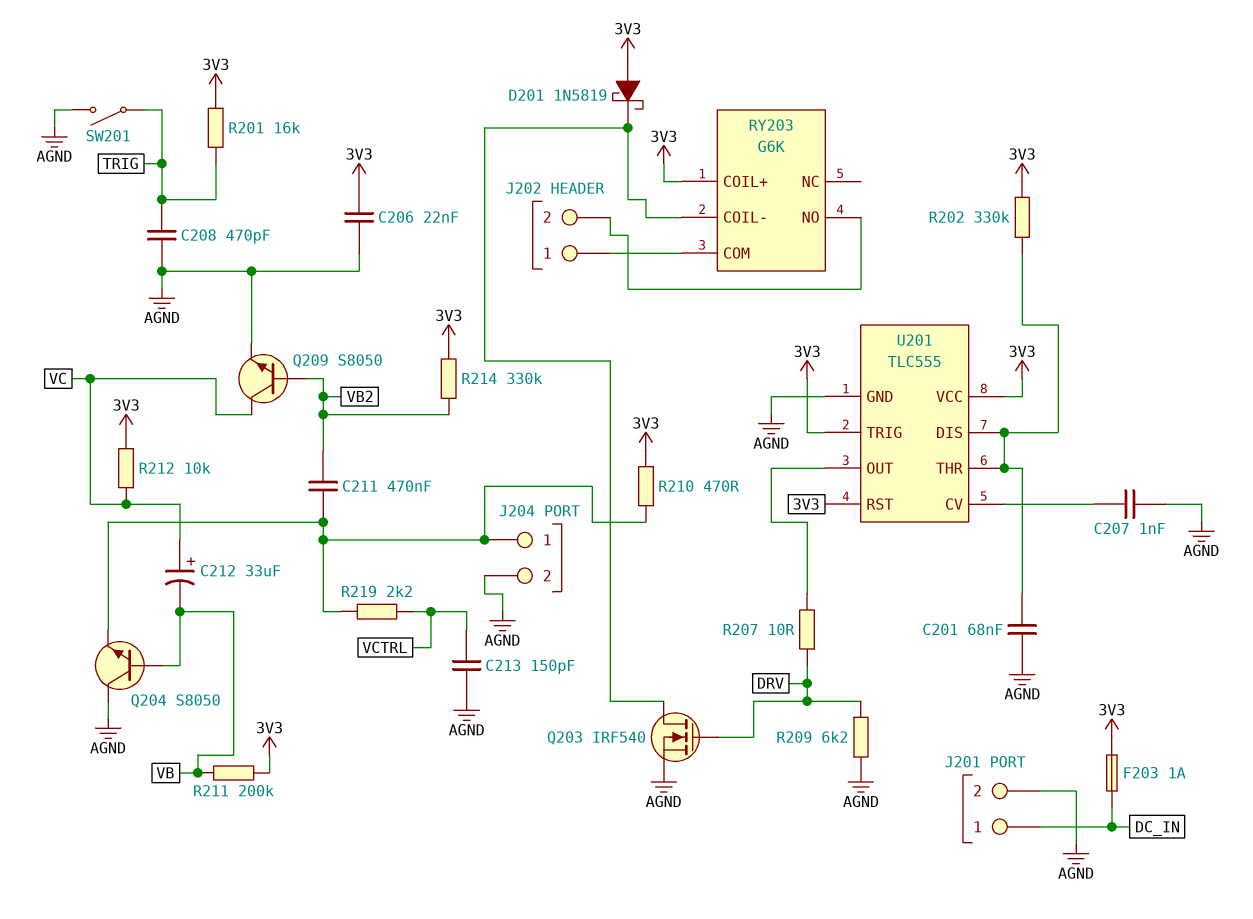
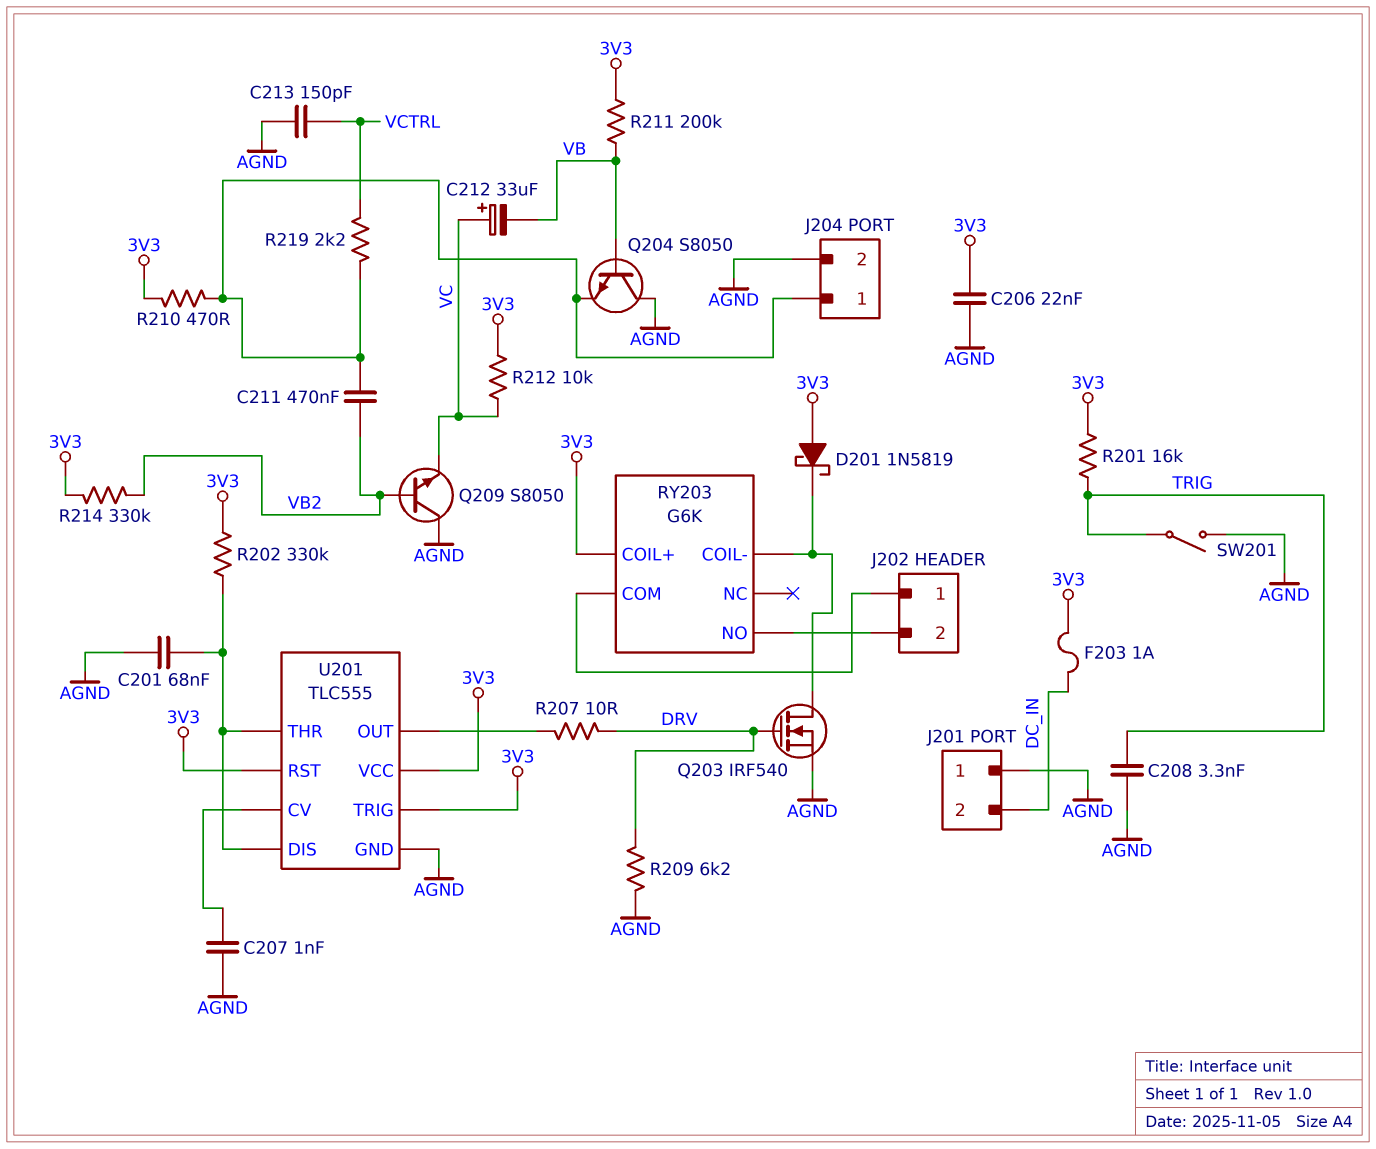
C208: 470pF (AGND, TRIG) -> 3.3nF (AGND, TRIG)
J201 pin 1: DC_IN -> AGND
J201 pin 2: AGND -> DC_IN
Q209: NPN S8050 (B VB2, C VC, E AGND) -> NPN S8050 (B VB2, C AGND, E VC)

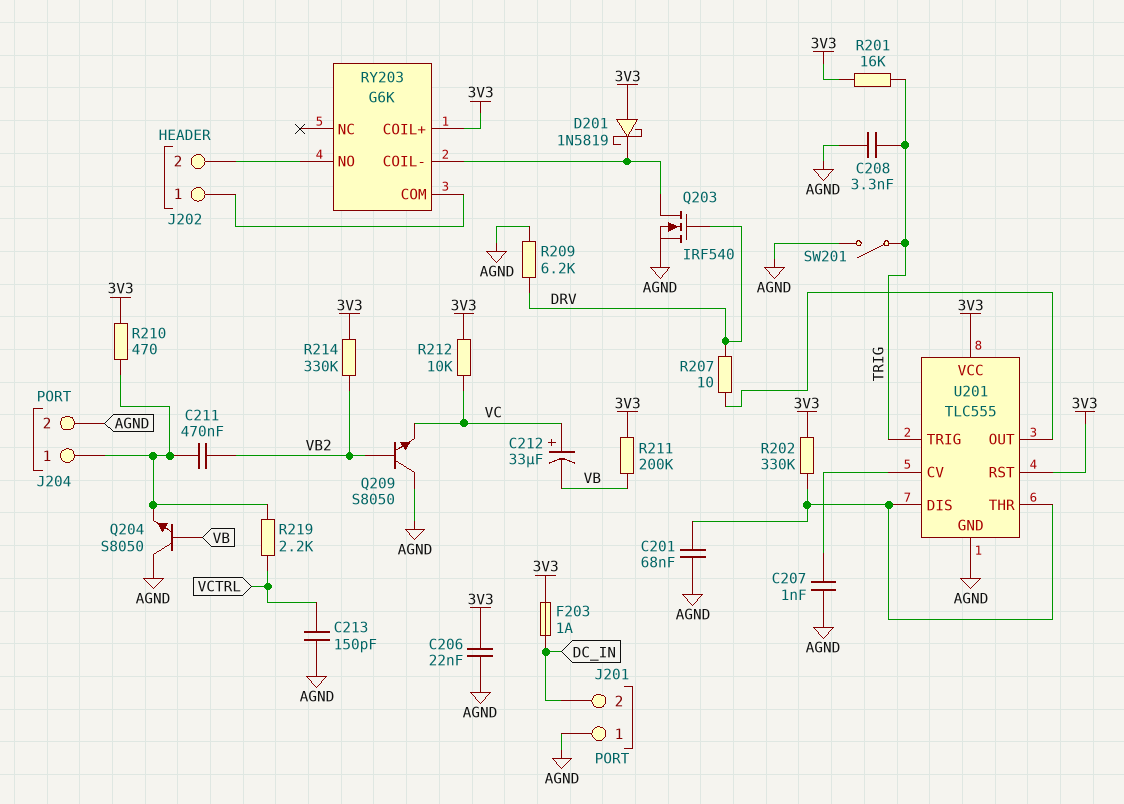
U201 pin TRIG: 3V3 -> TRIG

